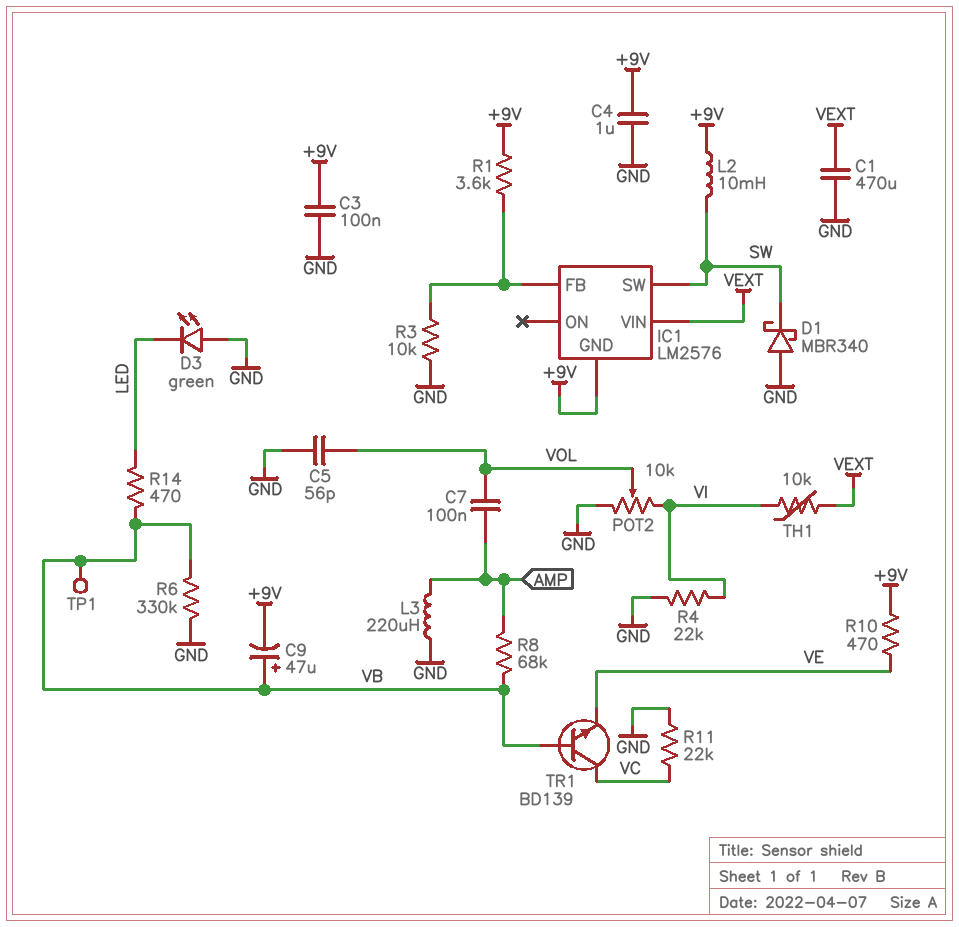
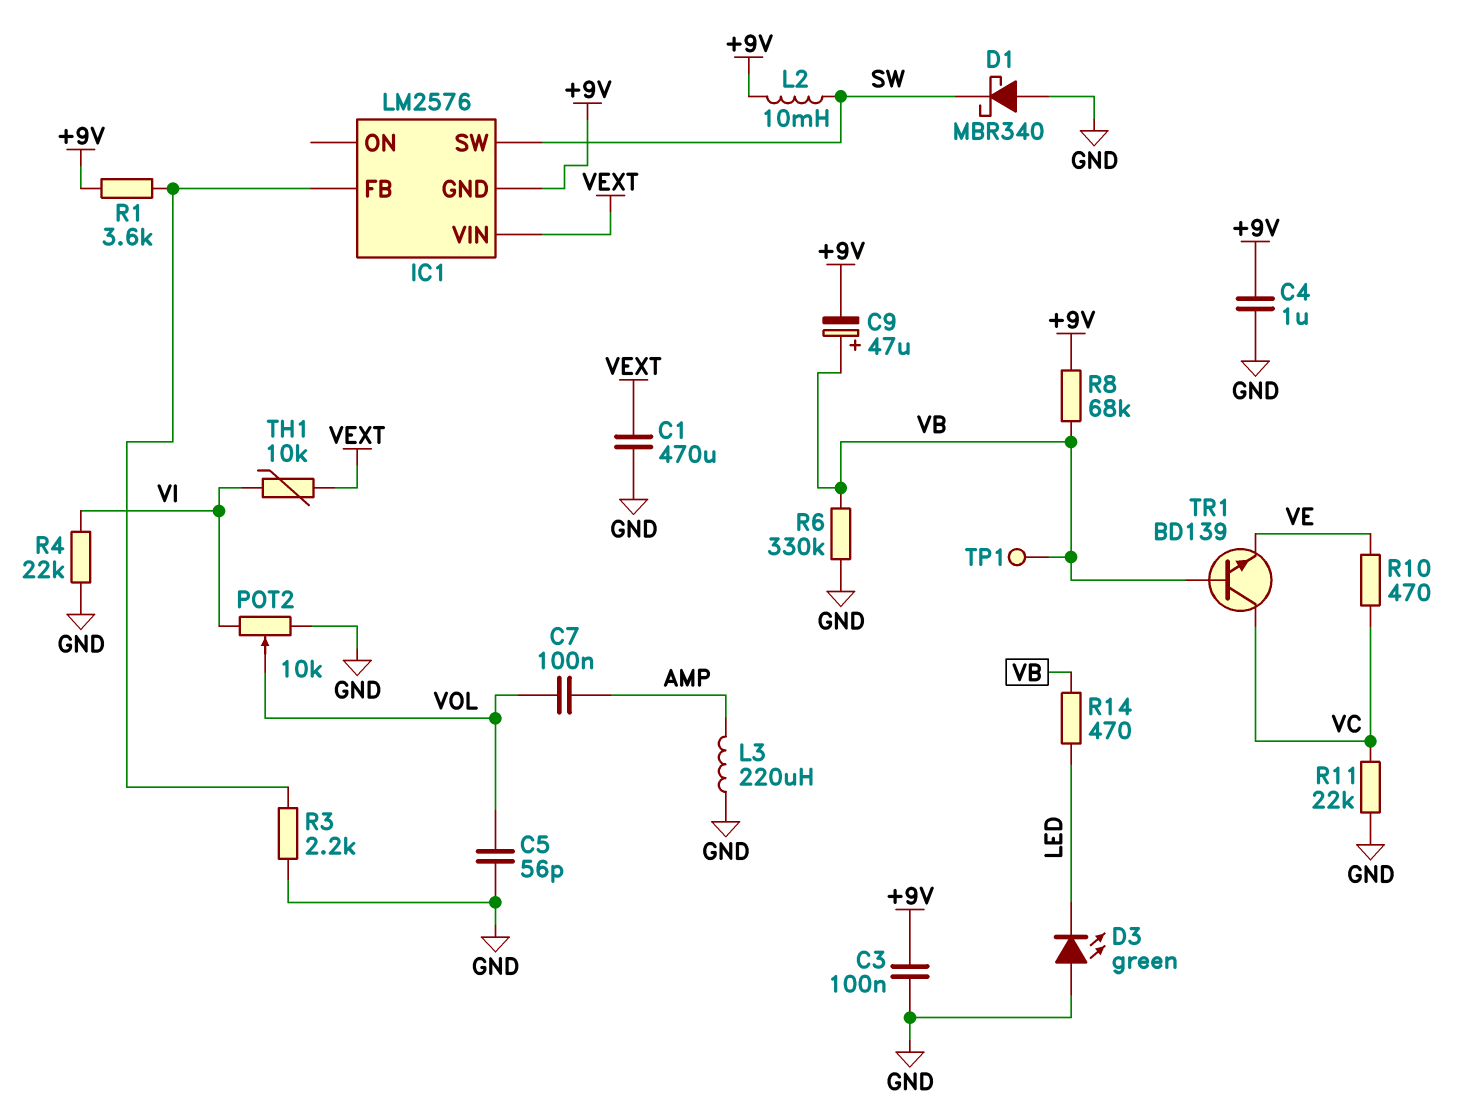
R3: 10k (GND, IC1/FB) -> 2.2k (GND, IC1/FB)
R8: 68k (AMP, VB) -> 68k (+9V, VB)
R10: 470 (+9V, VE) -> 470 (VC, VE)

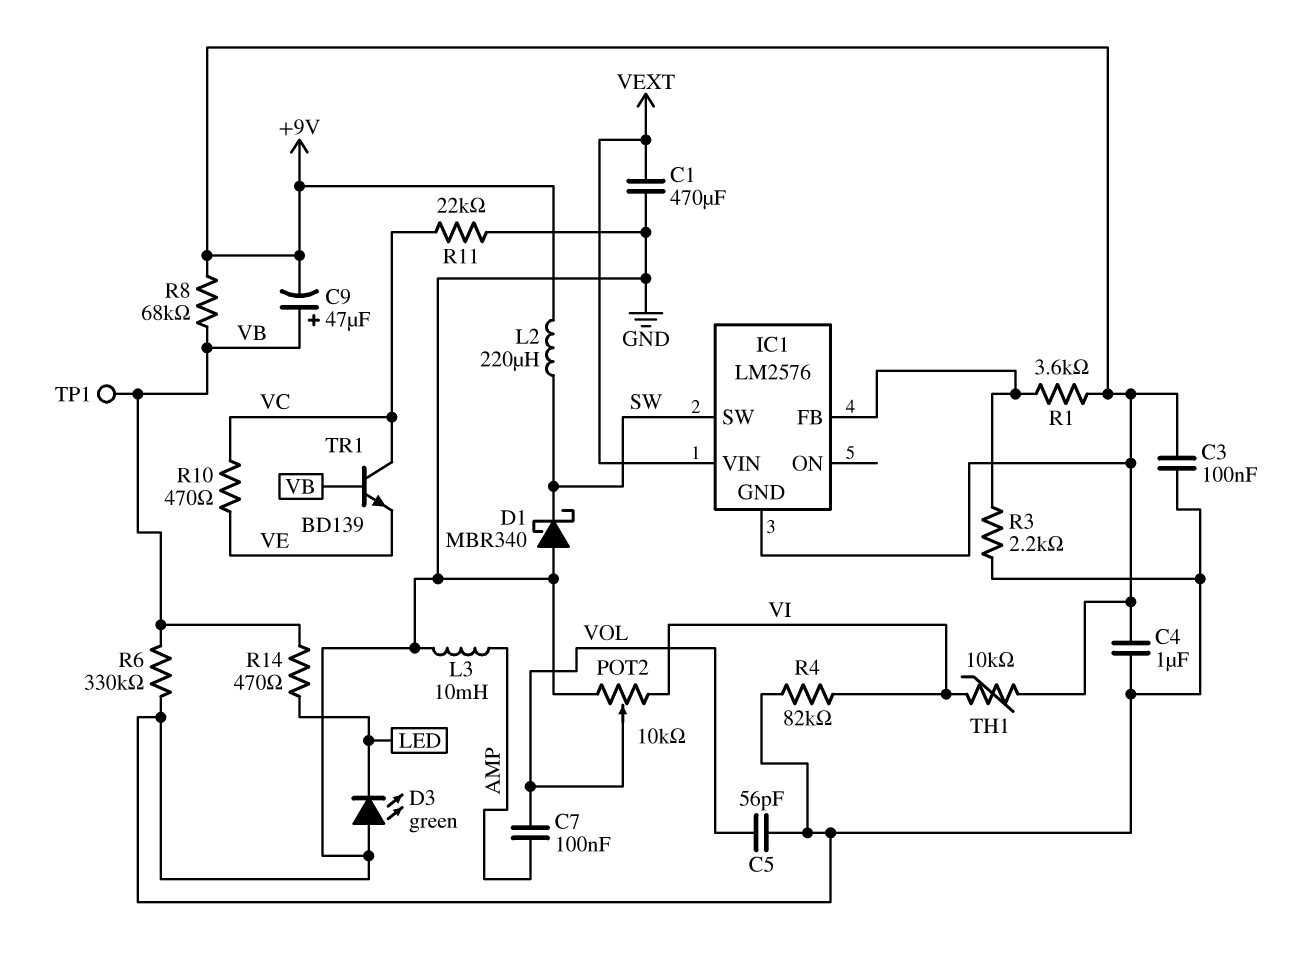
L2: 10mH (+9V, SW) -> 220uH (+9V, SW)
L3: 220uH (AMP, GND) -> 10mH (AMP, GND)
R4: 22k (GND, VI) -> 82k (GND, VI)
TH1: 10k (VEXT, VI) -> 10k (+9V, VI)

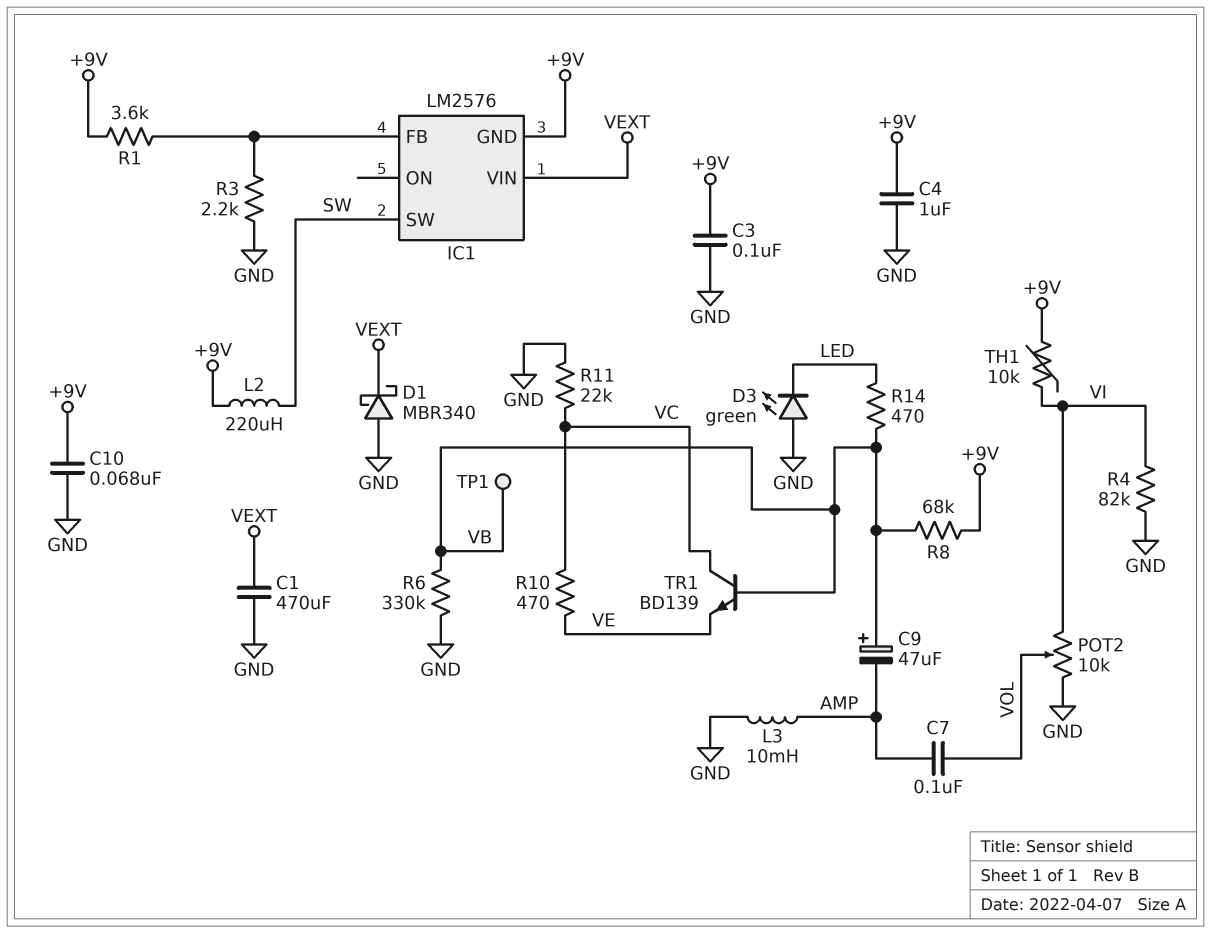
C5: 56pF (GND, VOL) -> none
C9: 47uF (plus VB, minus +9V) -> 47uF (plus VB, minus AMP)
C10: none -> 68nF (+9V, GND)
D1: schottky MBR340 (A GND, K SW) -> schottky MBR340 (A GND, K VEXT)

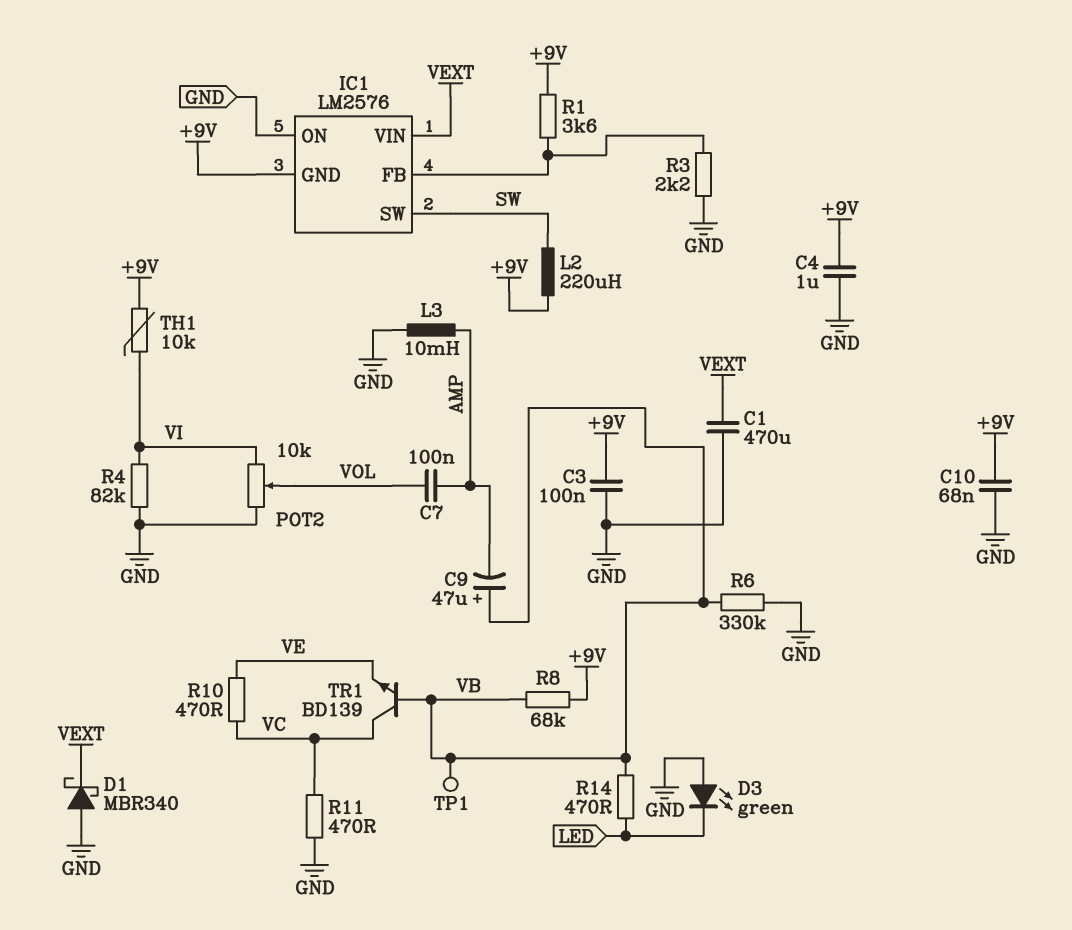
IC1 pin ON: none -> GND
R11: 22k (GND, VC) -> 470 (GND, VC)

